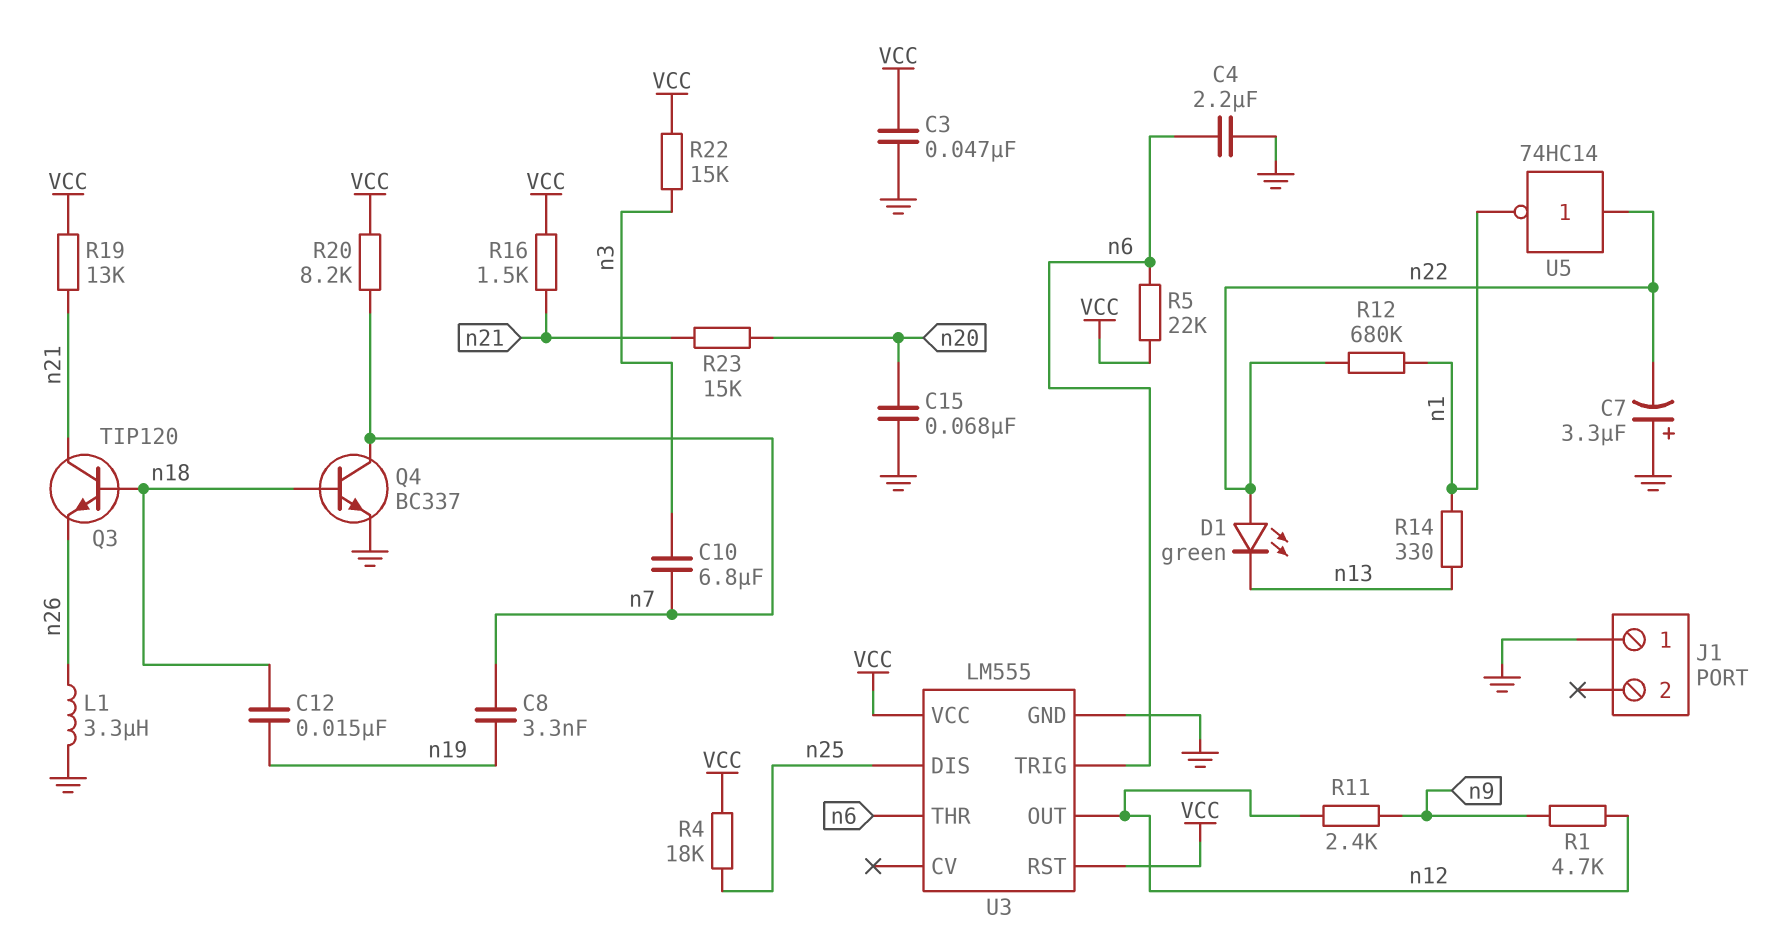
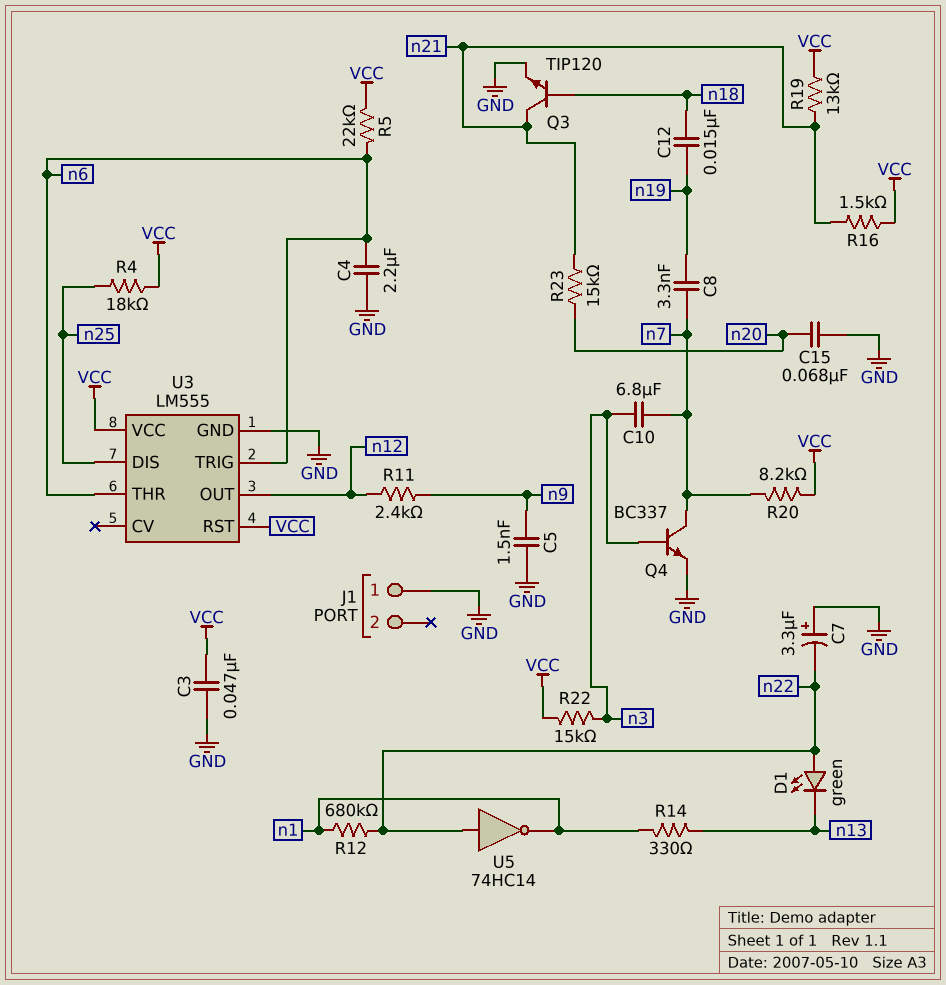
C5: none -> 1.5nF (GND, n9)
L1: 3.3uH (GND, n26) -> none
Q3: NPN TIP120 (B n18, C n21, E n26) -> NPN TIP120 (B n18, C n21, E GND)
Q4: NPN BC337 (B n18, C n7, E GND) -> NPN BC337 (B n3, C n7, E GND)
R1: 4.7k (n9, n12) -> none

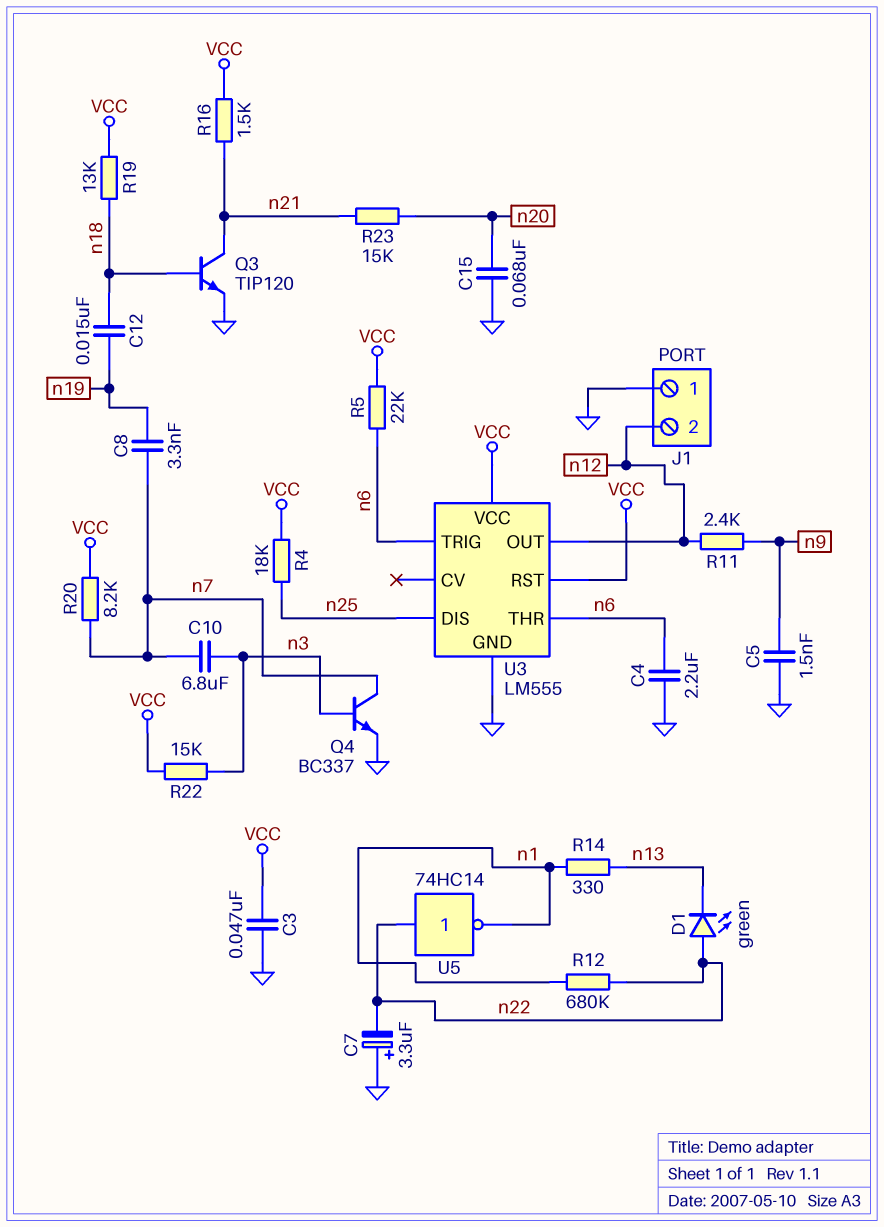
J1 pin 2: none -> n12
R19: 13k (VCC, n21) -> 13k (VCC, n18)

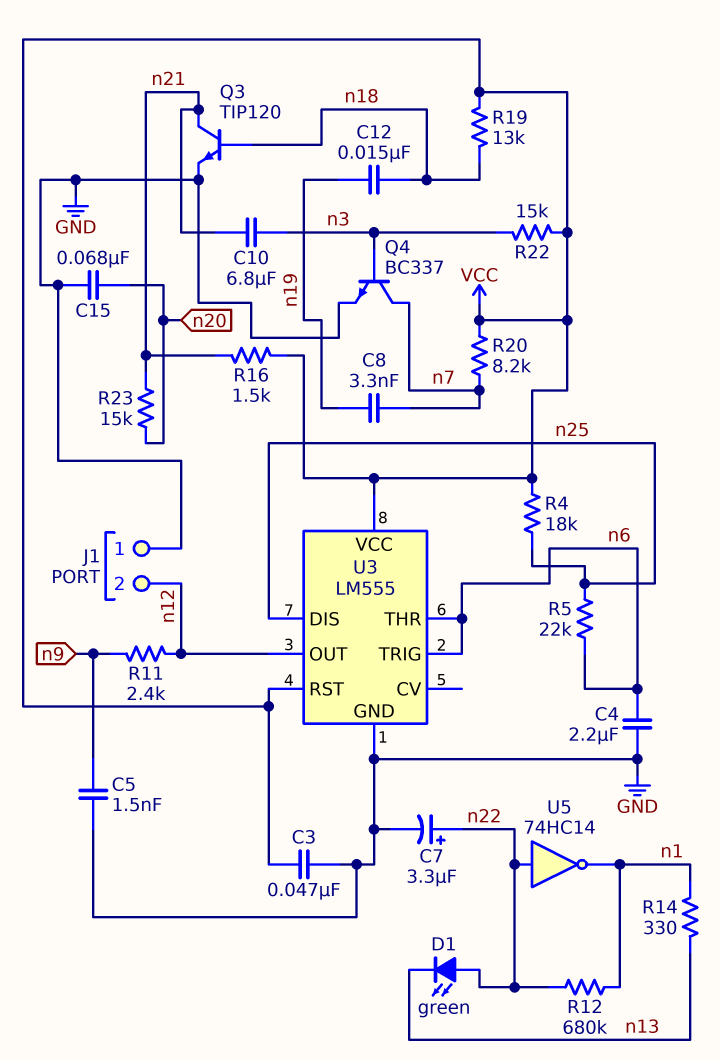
C7: 3.3uF (plus GND, minus n22) -> 3.3uF (plus n22, minus GND)
C10: 6.8uF (n3, n7) -> 6.8uF (n3, n21)
R5: 22k (VCC, n6) -> 22k (n6, n25)

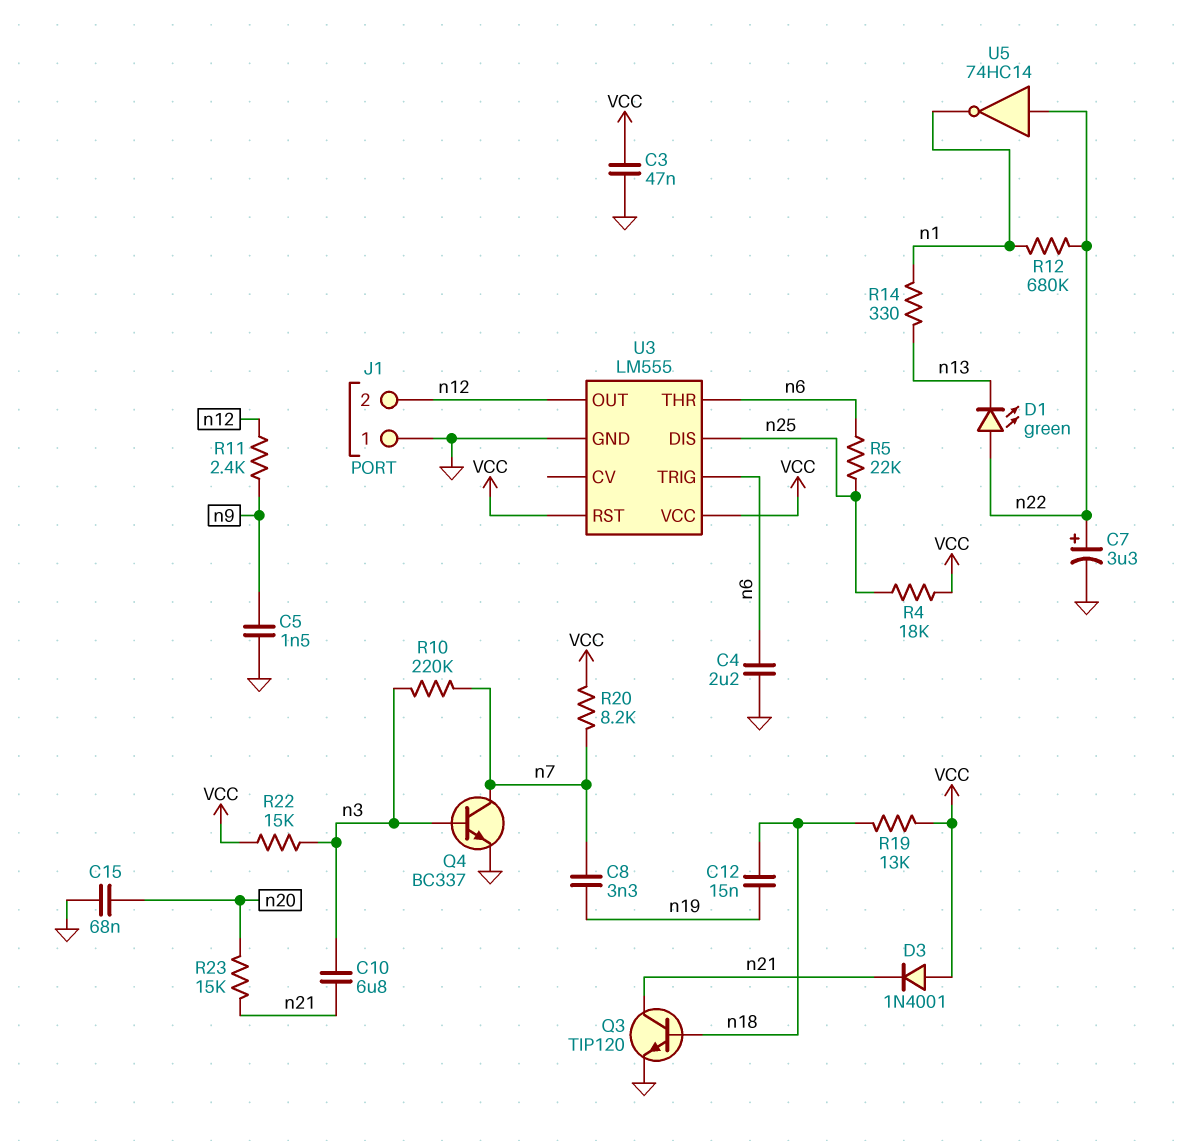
D3: none -> diode 1N4001 (A VCC, K n21)
R10: none -> 220k (n3, n7)
R16: 1.5k (VCC, n21) -> none

